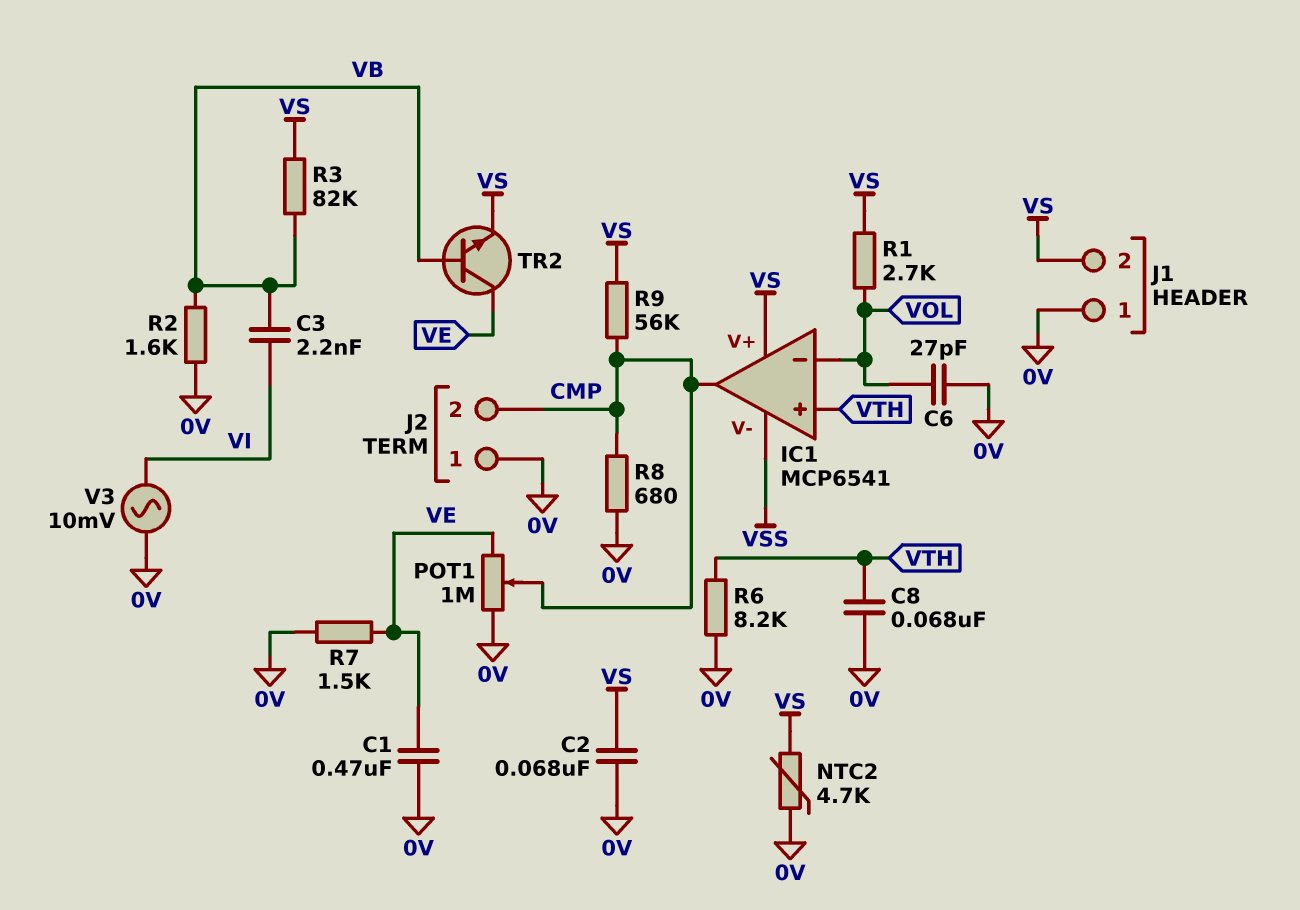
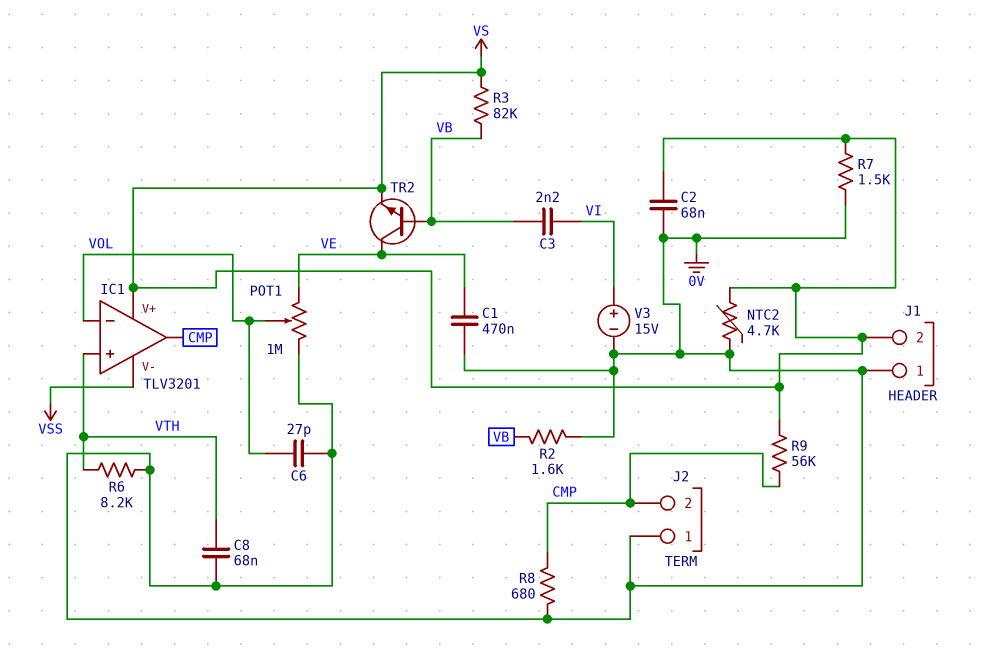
IC1: MCP6541 -> TLV3201
POT1: 1M (0V, VE, wiper CMP) -> 1M (0V, VE, wiper VOL)
R1: 2.7k (VOL, VS) -> none
R7: 1.5k (0V, VE) -> 1.5k (0V, VS)
V3: AC 10mV (0V, VI) -> 15V (plus VI, minus 0V)

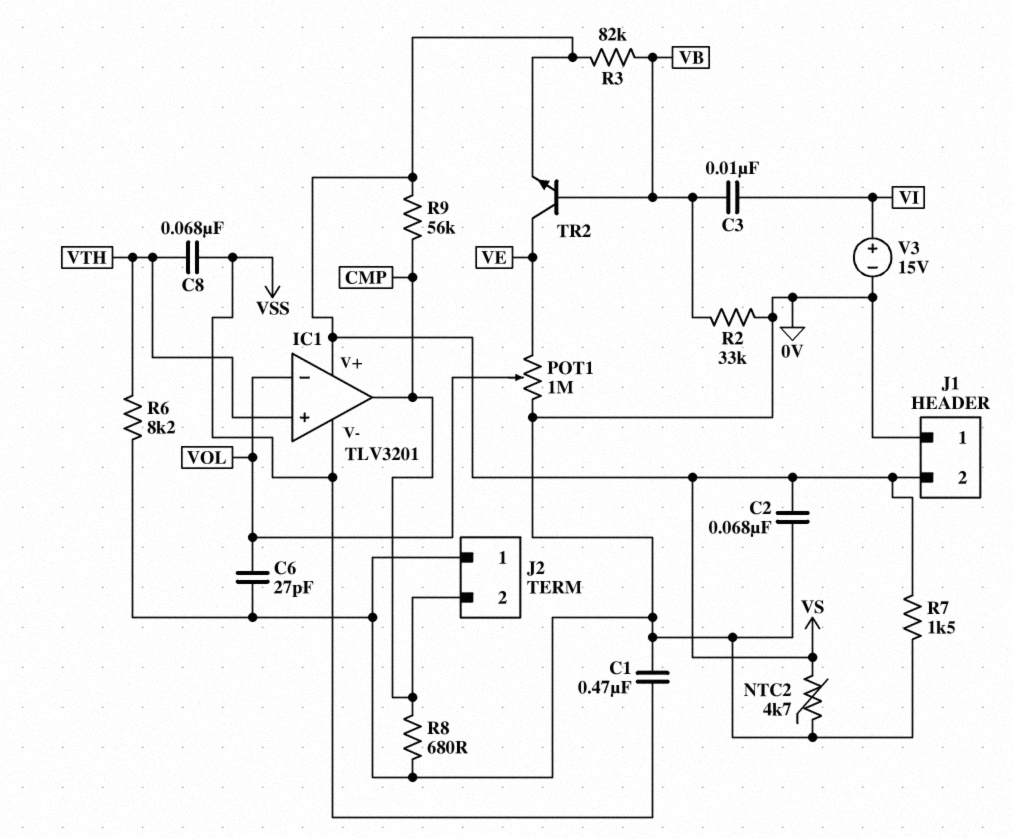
C1: 470nF (0V, VE) -> 470nF (0V, VSS)
C3: 2.2nF (VB, VI) -> 10nF (VB, VI)
C8: 68nF (0V, VTH) -> 68nF (VSS, VTH)
R2: 1.6k (0V, VB) -> 33k (0V, VB)

